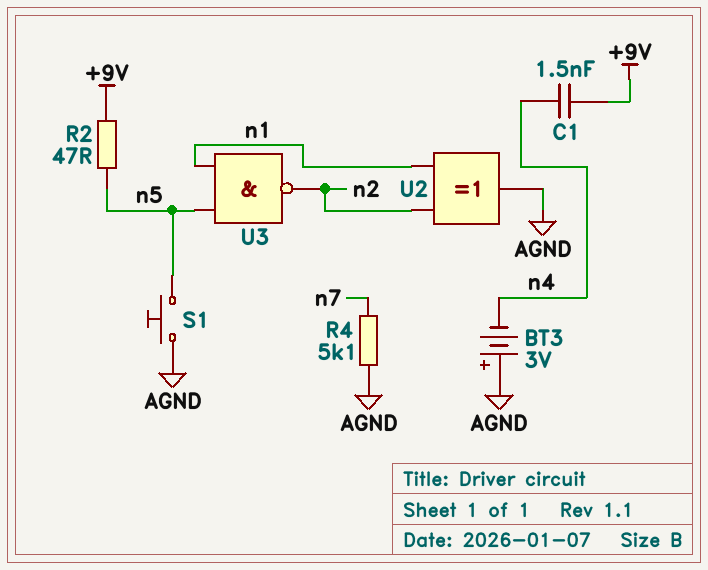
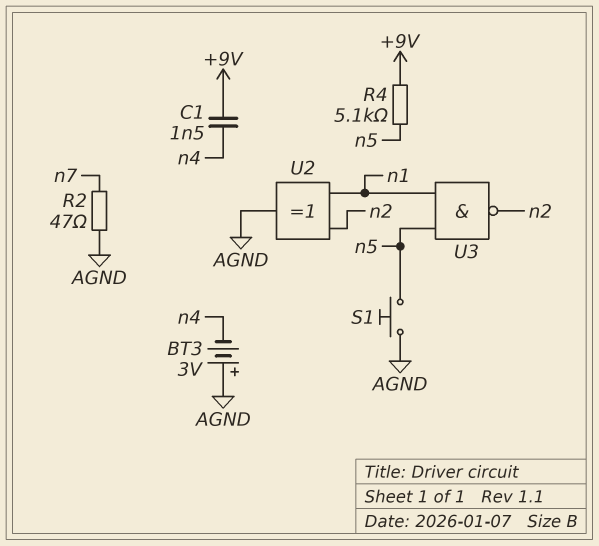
R2: 47 (+9V, n5) -> 47 (AGND, n7)
R4: 5.1k (AGND, n7) -> 5.1k (+9V, n5)

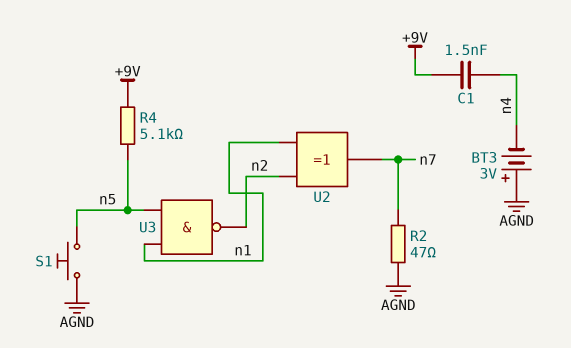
U2: XOR (in n1, in n2, out AGND) -> XOR (in n1, in n2, out n7)

